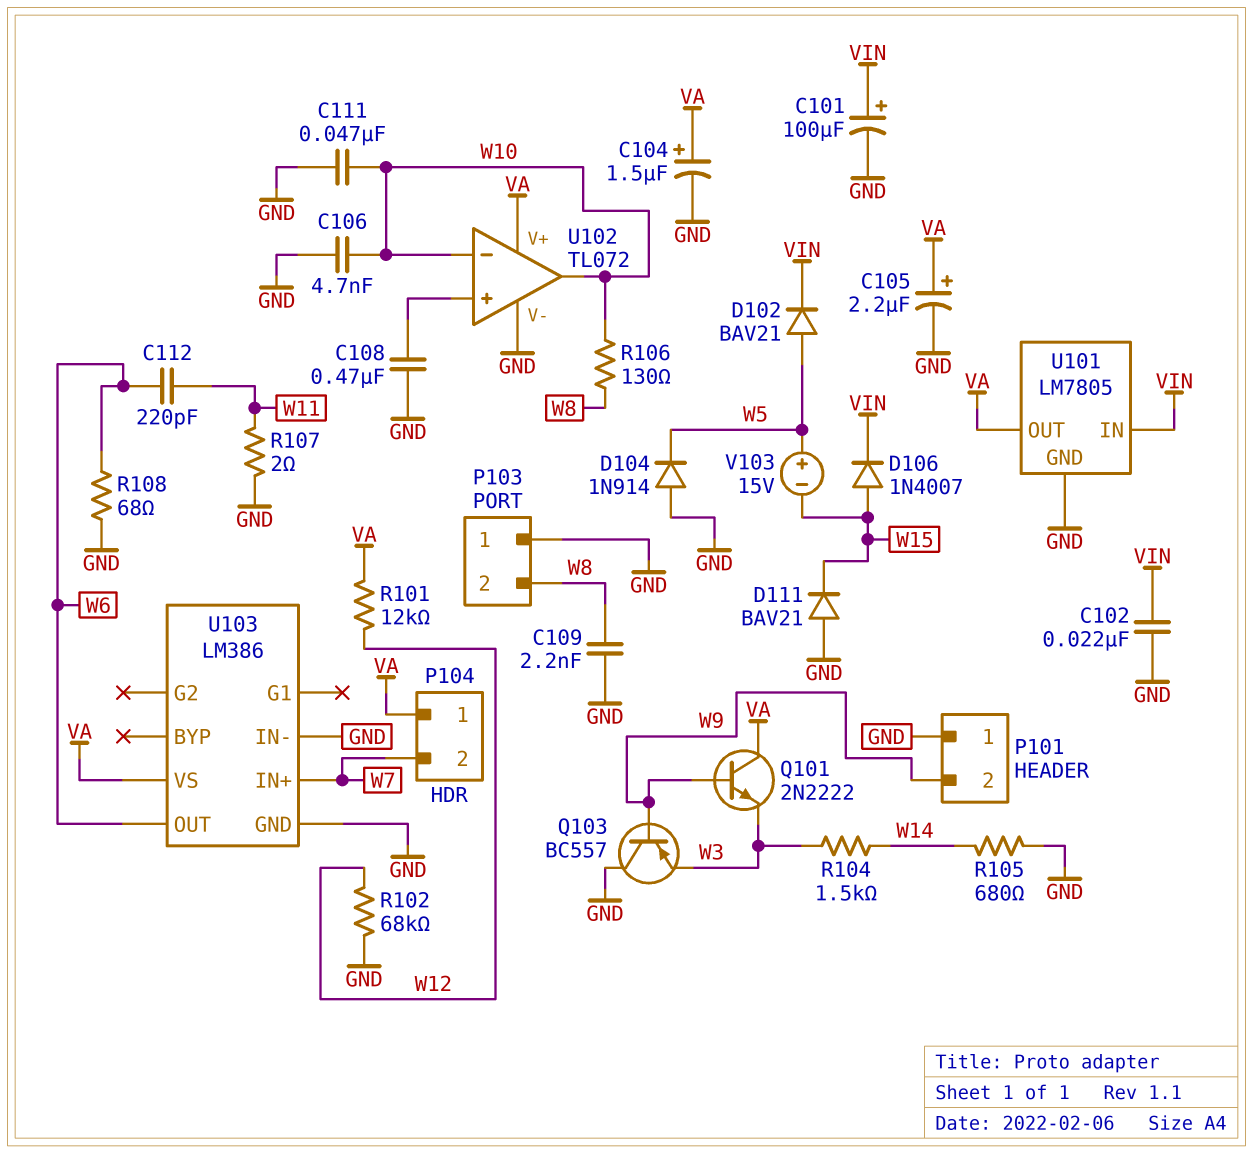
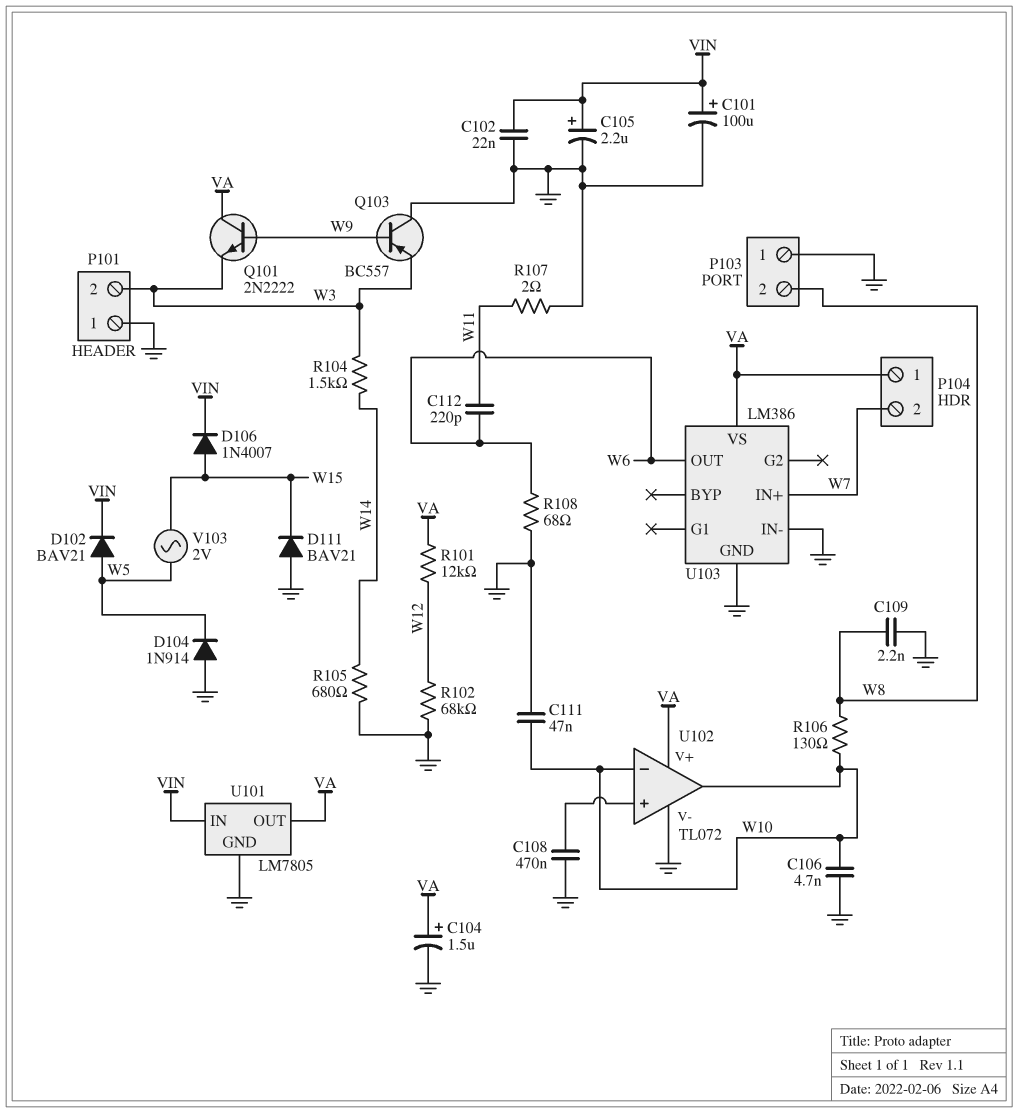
C105: 2.2uF (plus VA, minus GND) -> 2.2uF (plus VIN, minus GND)
P101 pin 2: W9 -> W3
V103: 15V (plus W5, minus W15) -> AC 2V (W5, W15)

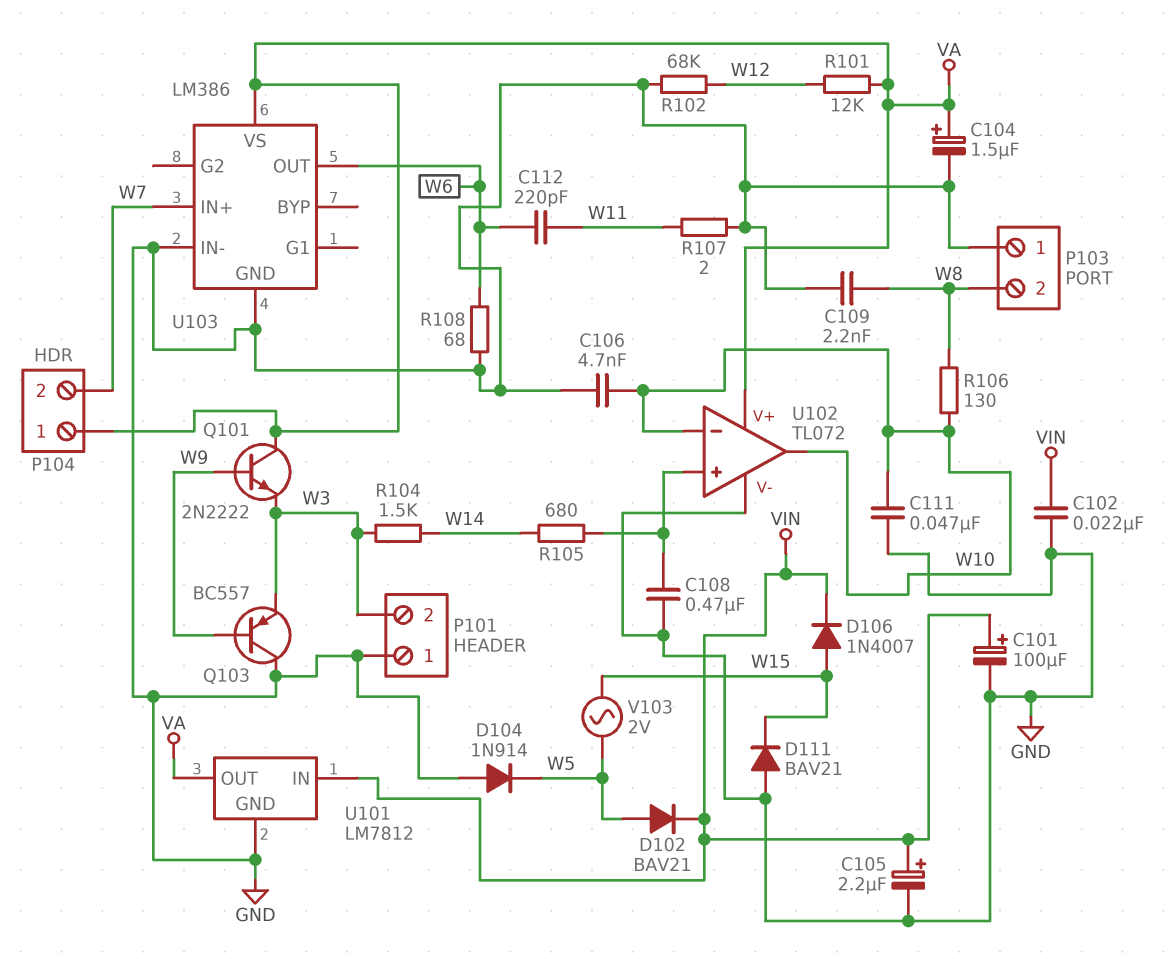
R105: 680 (GND, W14) -> 680 (U102/in+, W14)
U101: LM7805 -> LM7812

